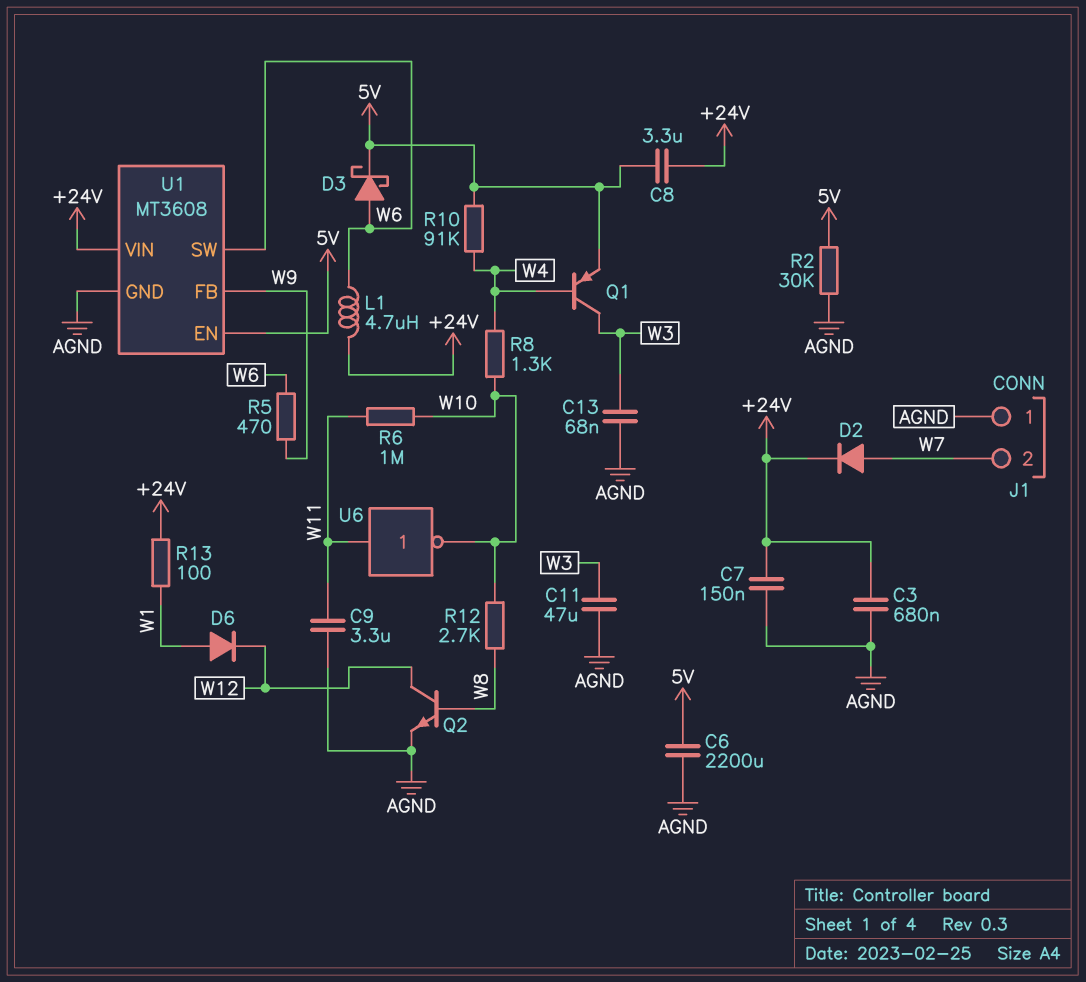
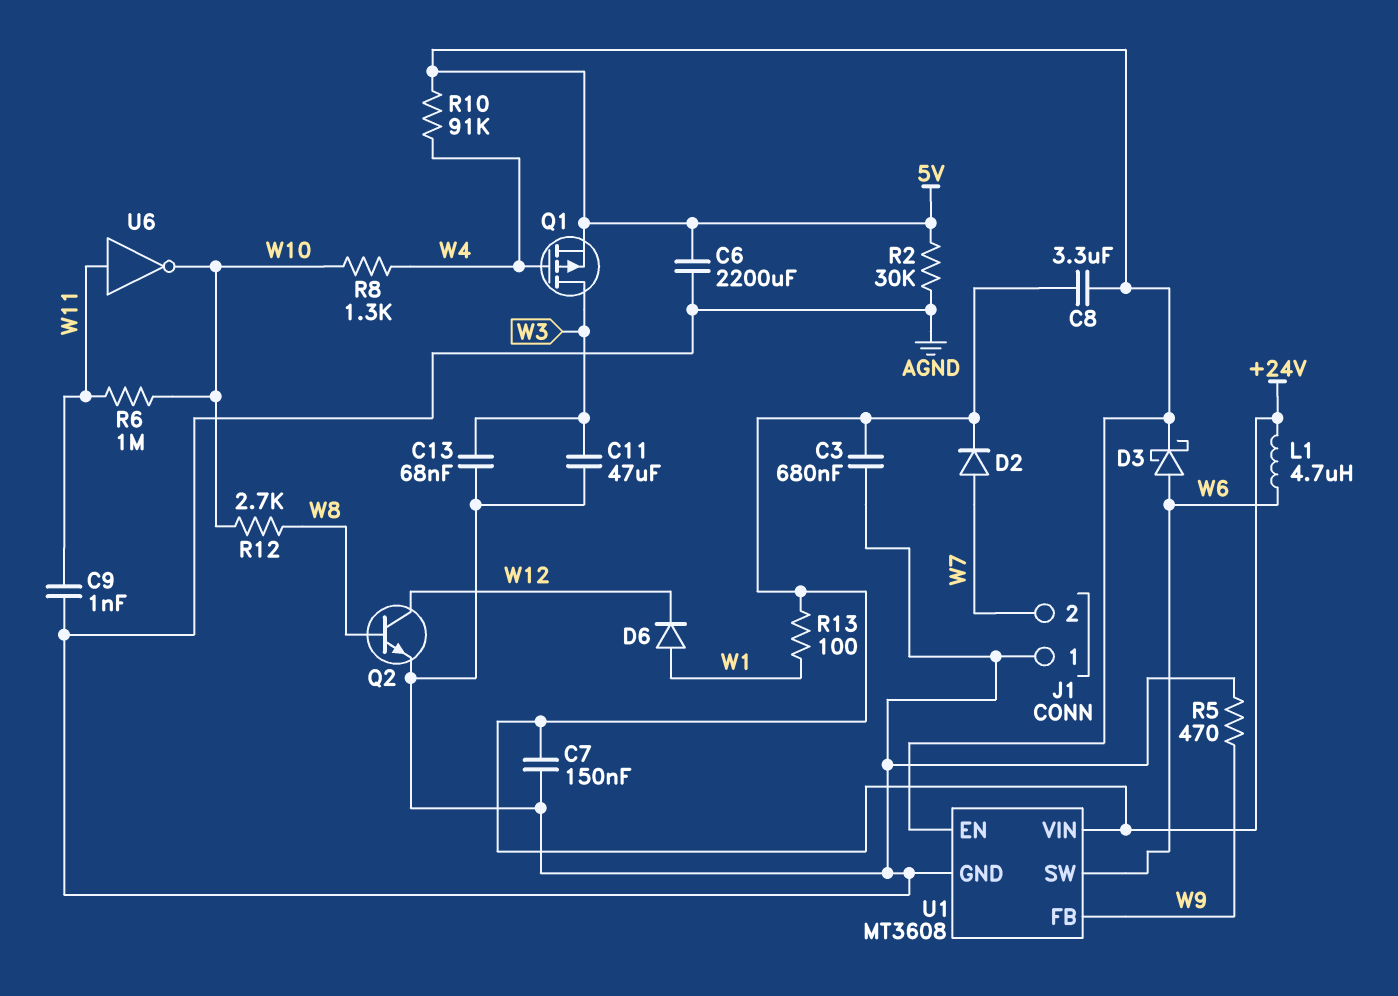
C9: 3.3uF (AGND, W11) -> 1nF (AGND, W11)
Q1: PNP (B W4, C W3, E 5V) -> PMOS (G W4, D W3, S 5V)
R5: 470 (W6, W9) -> 470 (AGND, W9)

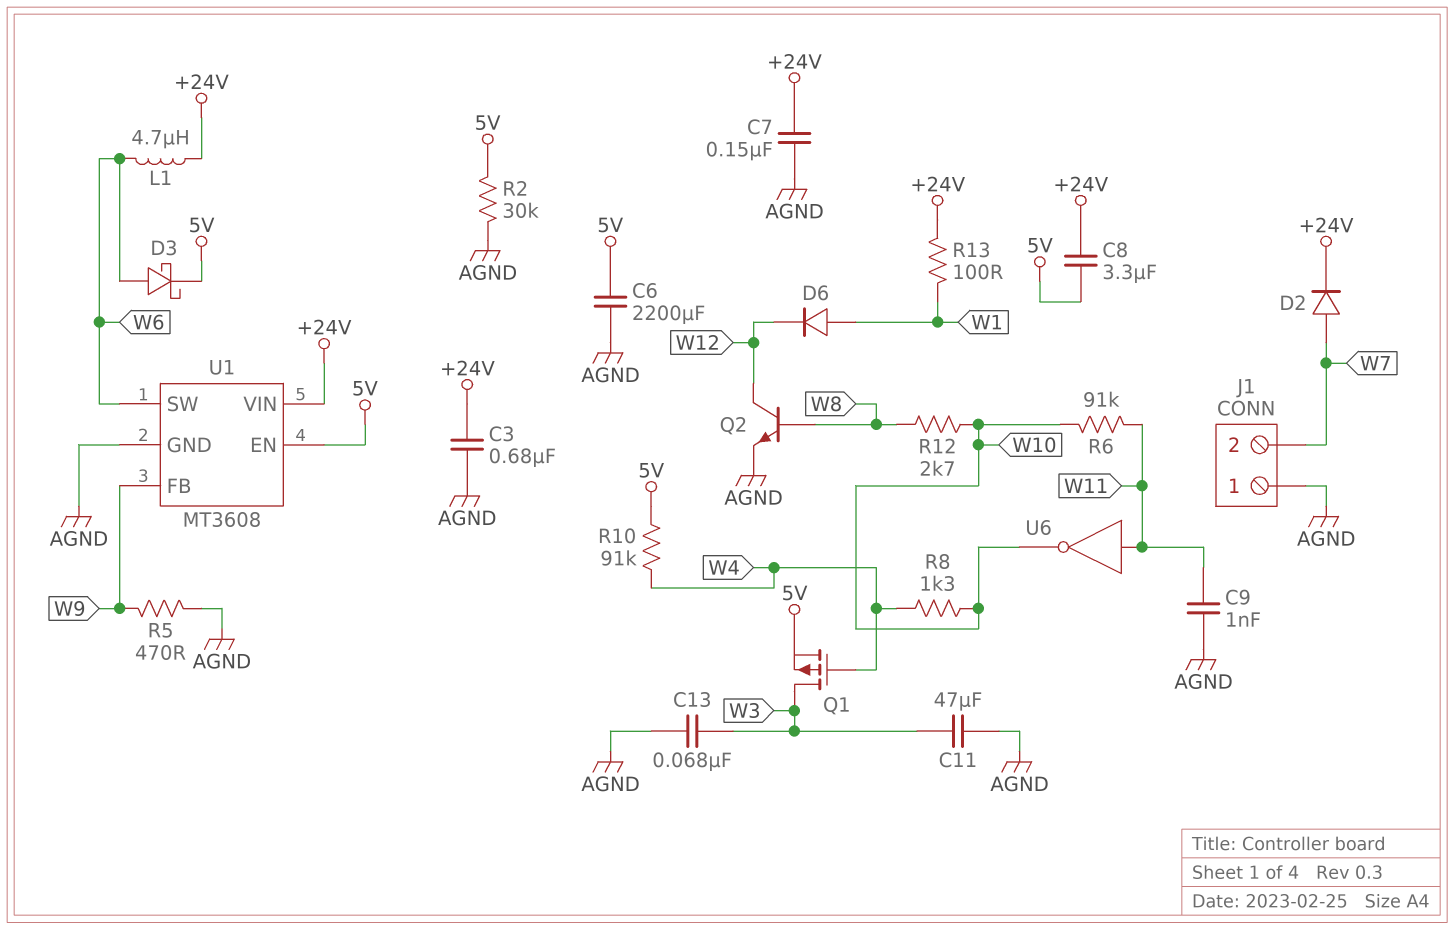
R6: 1M (W10, W11) -> 91k (W10, W11)

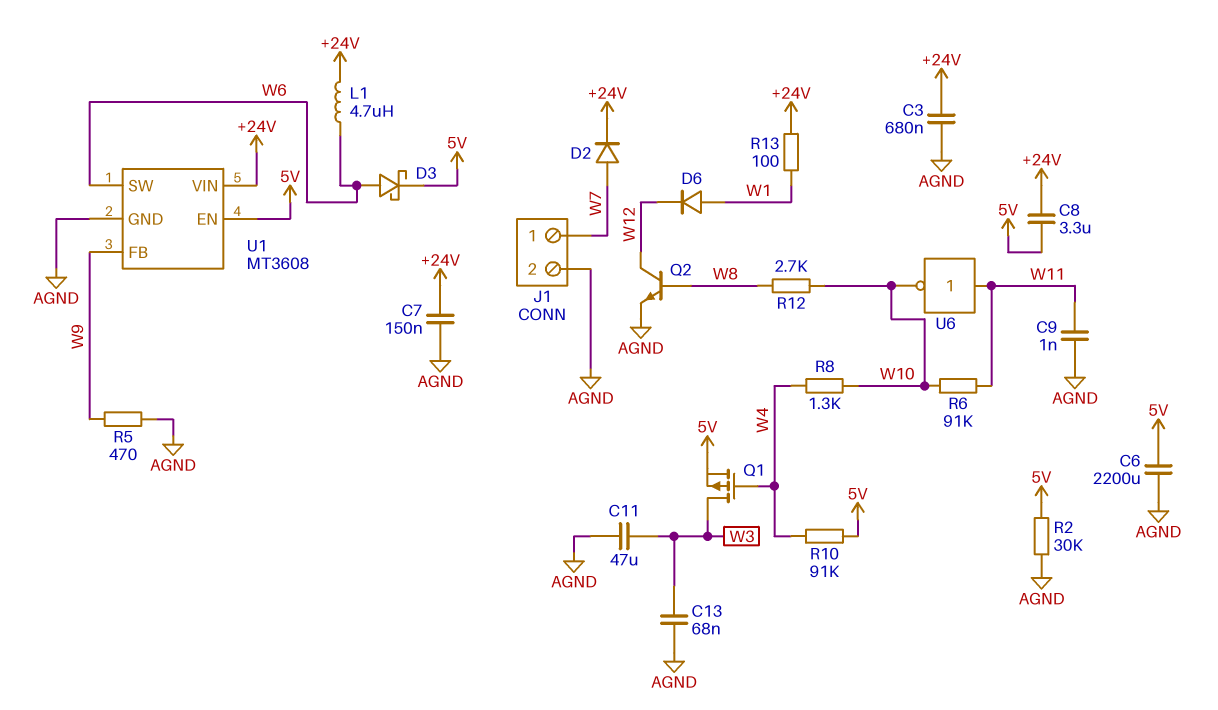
J1 pin 1: AGND -> W7
J1 pin 2: W7 -> AGND

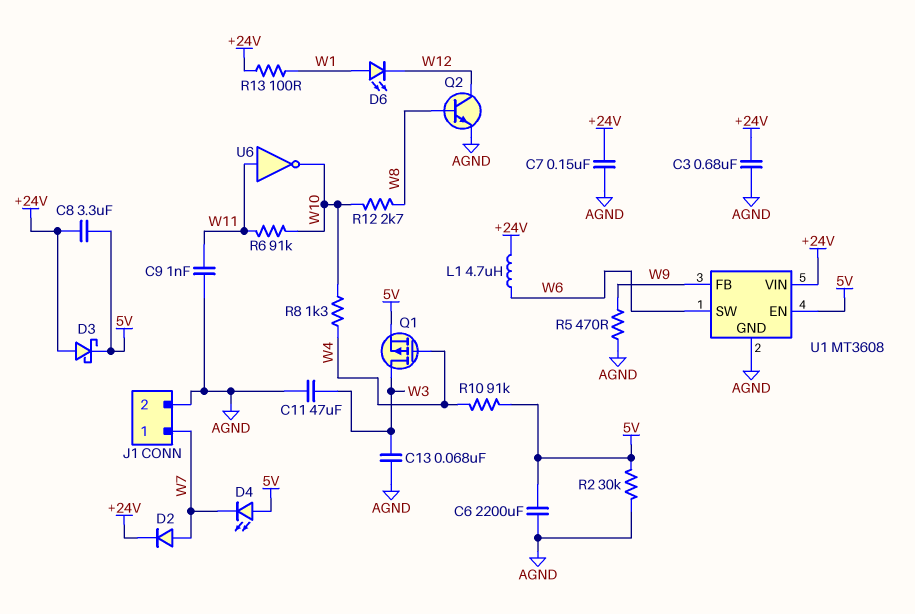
D3: schottky (A W6, K 5V) -> schottky (A +24V, K 5V)
D4: none -> LED (A 5V, K W7)
D6: diode (A W1, K W12) -> LED (A W1, K W12)

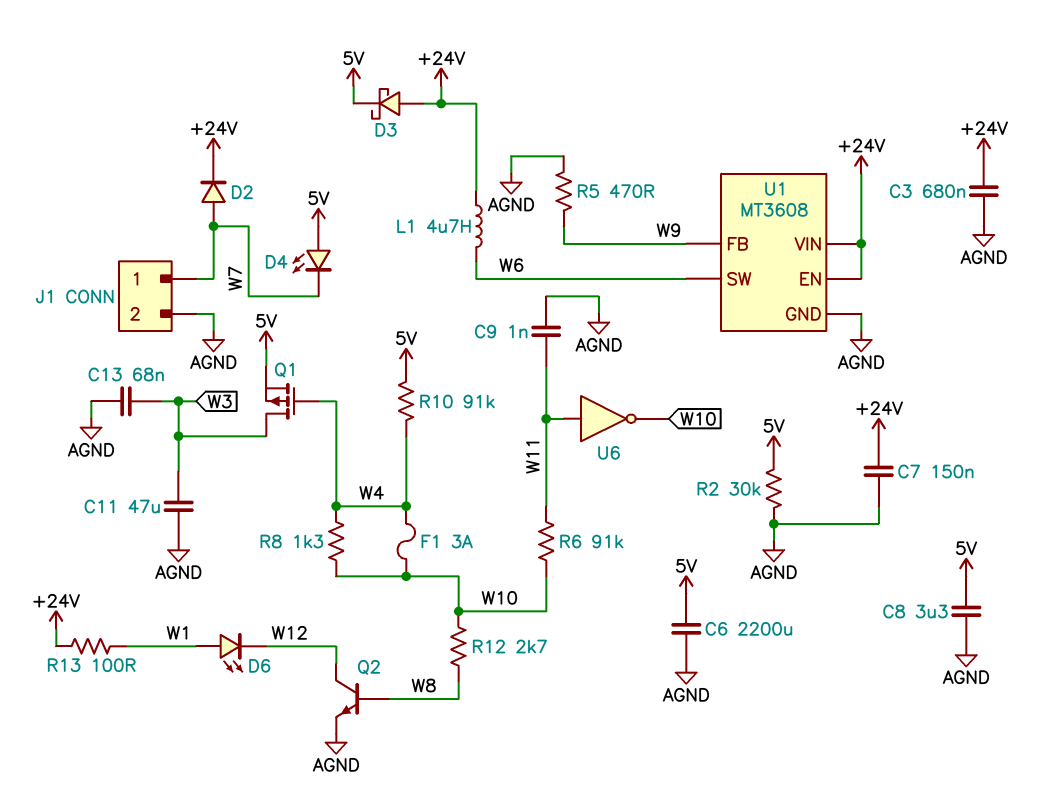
C8: 3.3uF (+24V, 5V) -> 3.3uF (5V, AGND)
F1: none -> 3A (W4, W10)
U1 pin EN: 5V -> +24V

